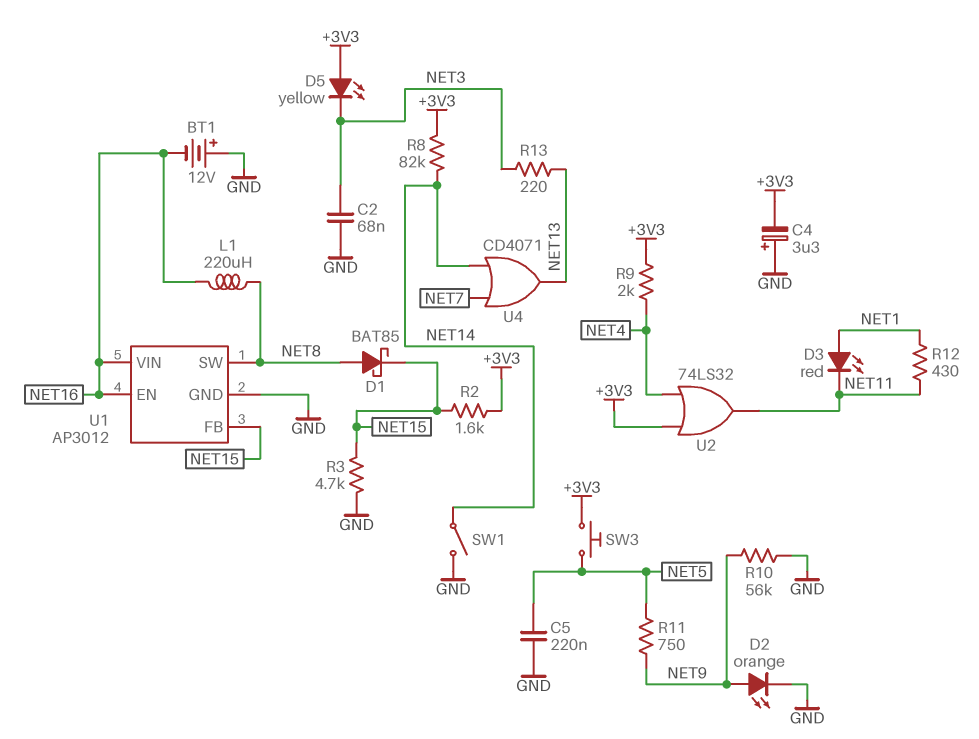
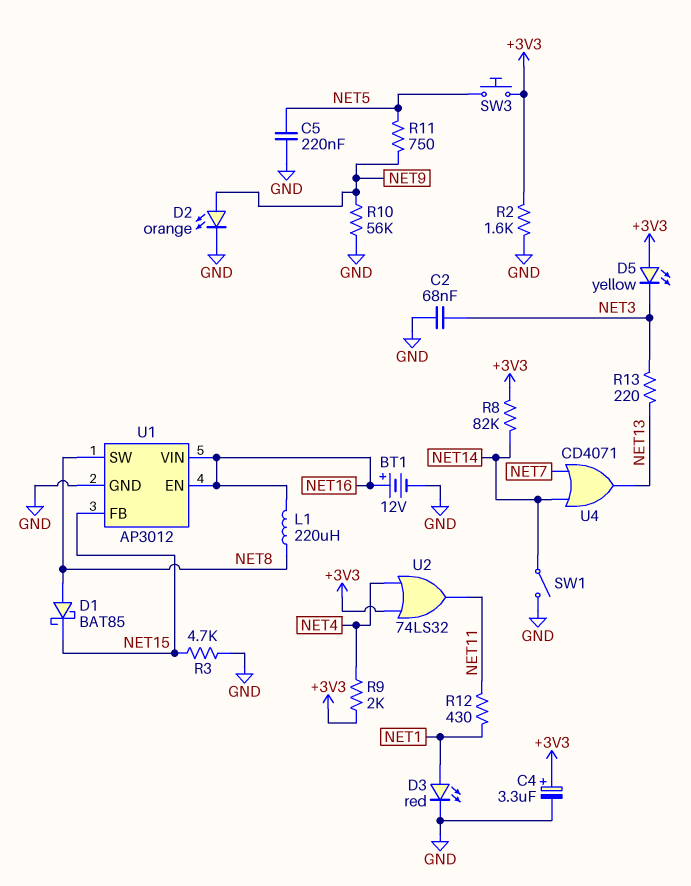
BT1: 12V (plus GND, minus NET16) -> 12V (plus NET16, minus GND)
C4: 3.3uF (plus GND, minus +3V3) -> 3.3uF (plus +3V3, minus GND)
D3: LED red (A NET1, K NET11) -> LED red (A NET1, K GND)
R2: 1.6k (+3V3, NET15) -> 1.6k (+3V3, GND)

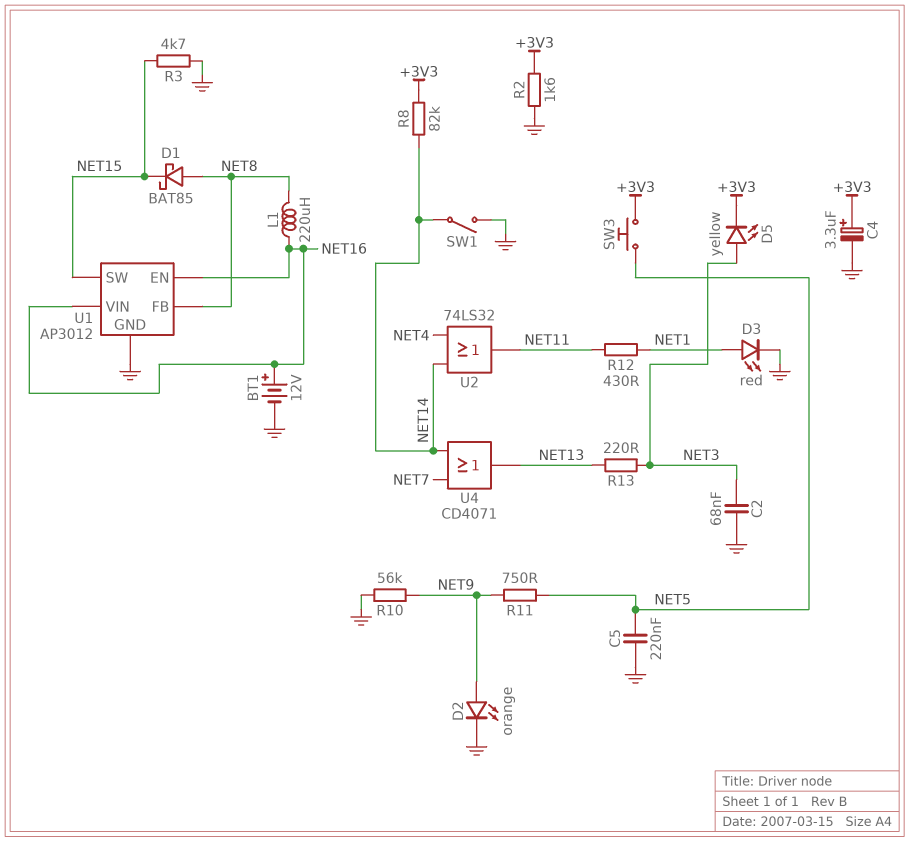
D5: LED yellow (A +3V3, K NET3) -> LED yellow (A NET3, K +3V3)
R9: 2k (+3V3, NET4) -> none
U1 pin FB: NET15 -> NET8
U1 pin SW: NET8 -> NET15
U2: OR 74LS32 (in +3V3, in NET4, out NET11) -> OR 74LS32 (in NET4, in NET14, out NET11)

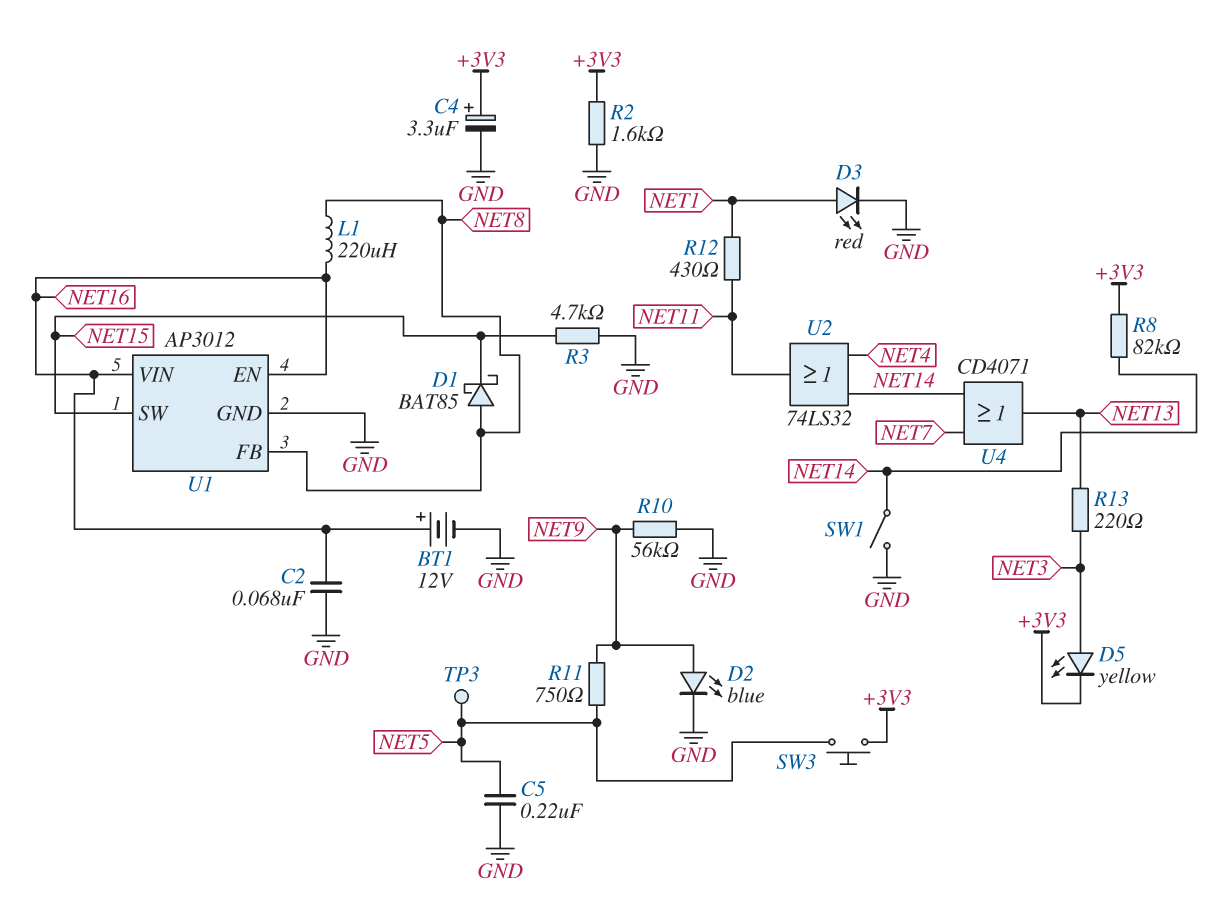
C2: 68nF (GND, NET3) -> 68nF (GND, NET16)
D2: LED orange (A NET9, K GND) -> LED blue (A NET9, K GND)
TP3: none -> test point (NET5)

